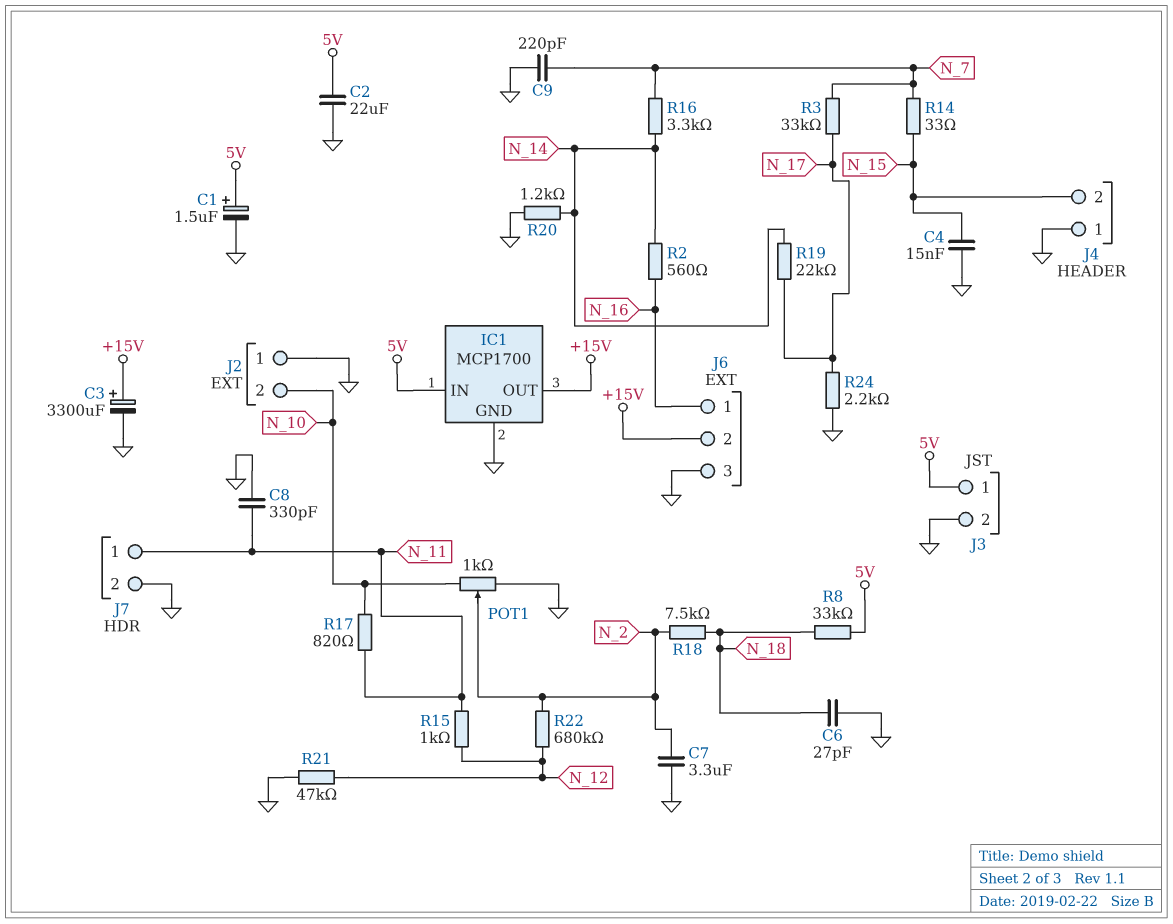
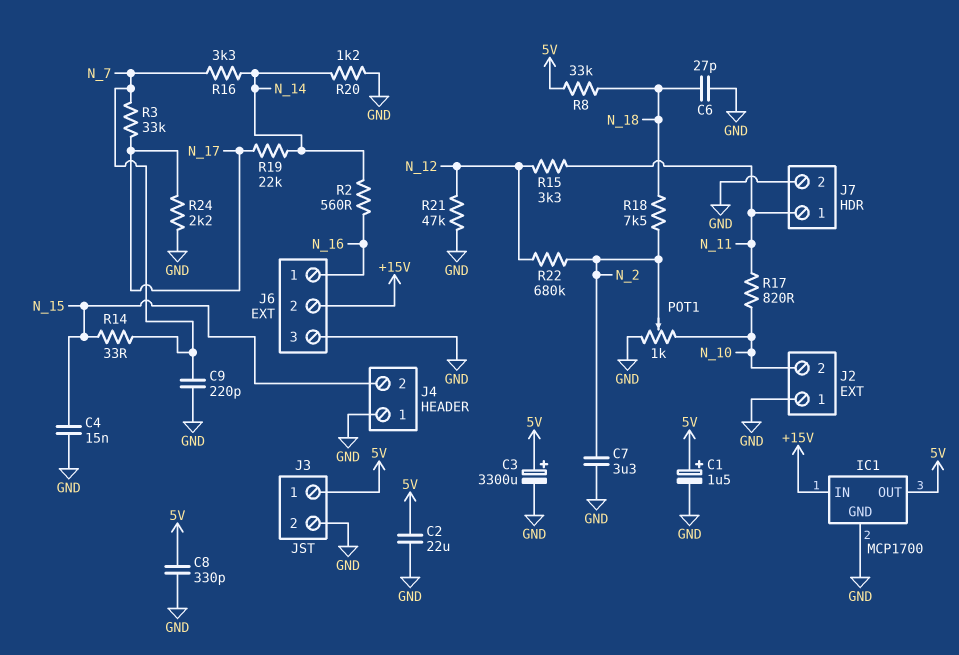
C3: 3300uF (plus +15V, minus GND) -> 3300uF (plus 5V, minus GND)
C8: 330pF (GND, N_11) -> 330pF (5V, GND)
IC1 pin IN: 5V -> +15V
IC1 pin OUT: +15V -> 5V
R15: 1k (N_11, N_12) -> 3.3k (N_11, N_12)

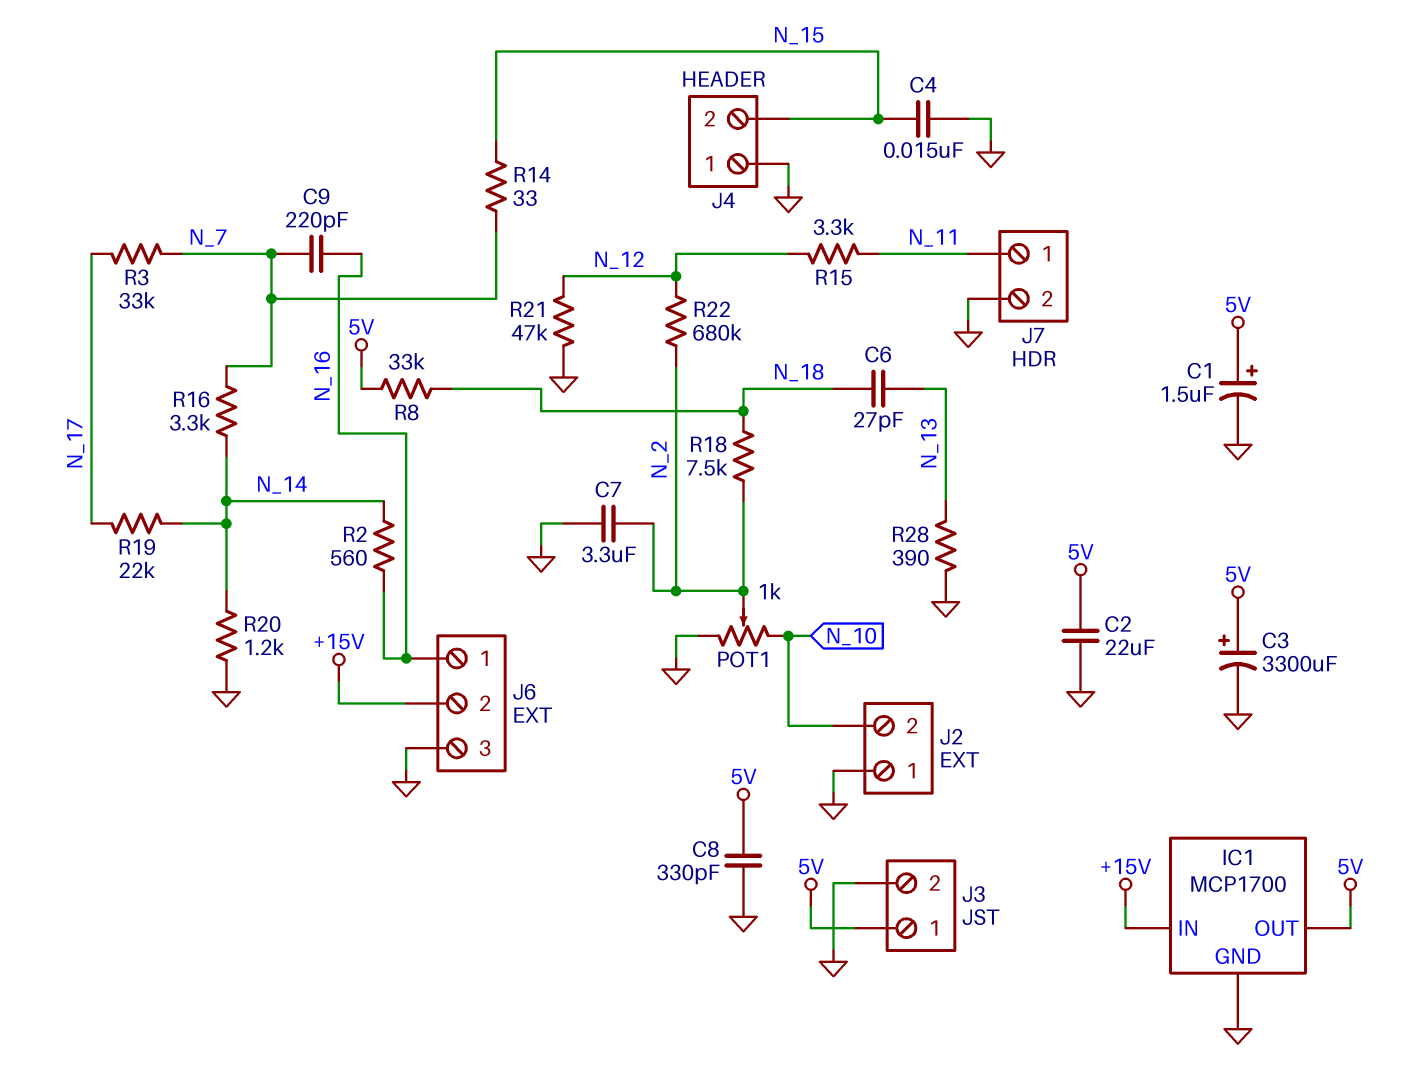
C6: 27pF (GND, N_18) -> 27pF (N_13, N_18)
C9: 220pF (GND, N_7) -> 220pF (N_7, N_16)
R17: 820 (N_10, N_11) -> none
R24: 2.2k (GND, N_17) -> none
R28: none -> 390 (GND, N_13)

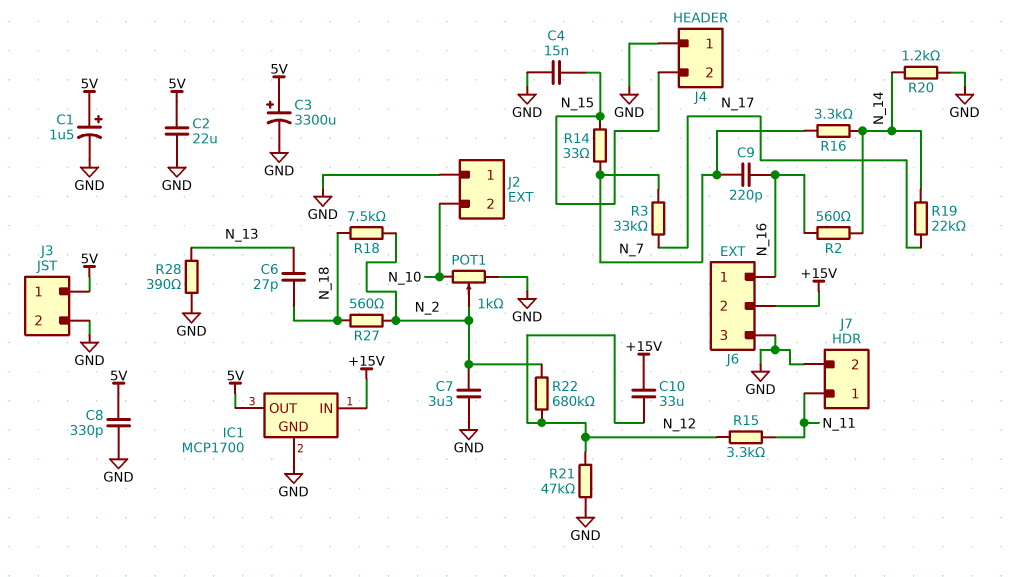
C10: none -> 33uF (+15V, N_12)
R8: 33k (5V, N_18) -> none
R27: none -> 560 (N_2, N_18)

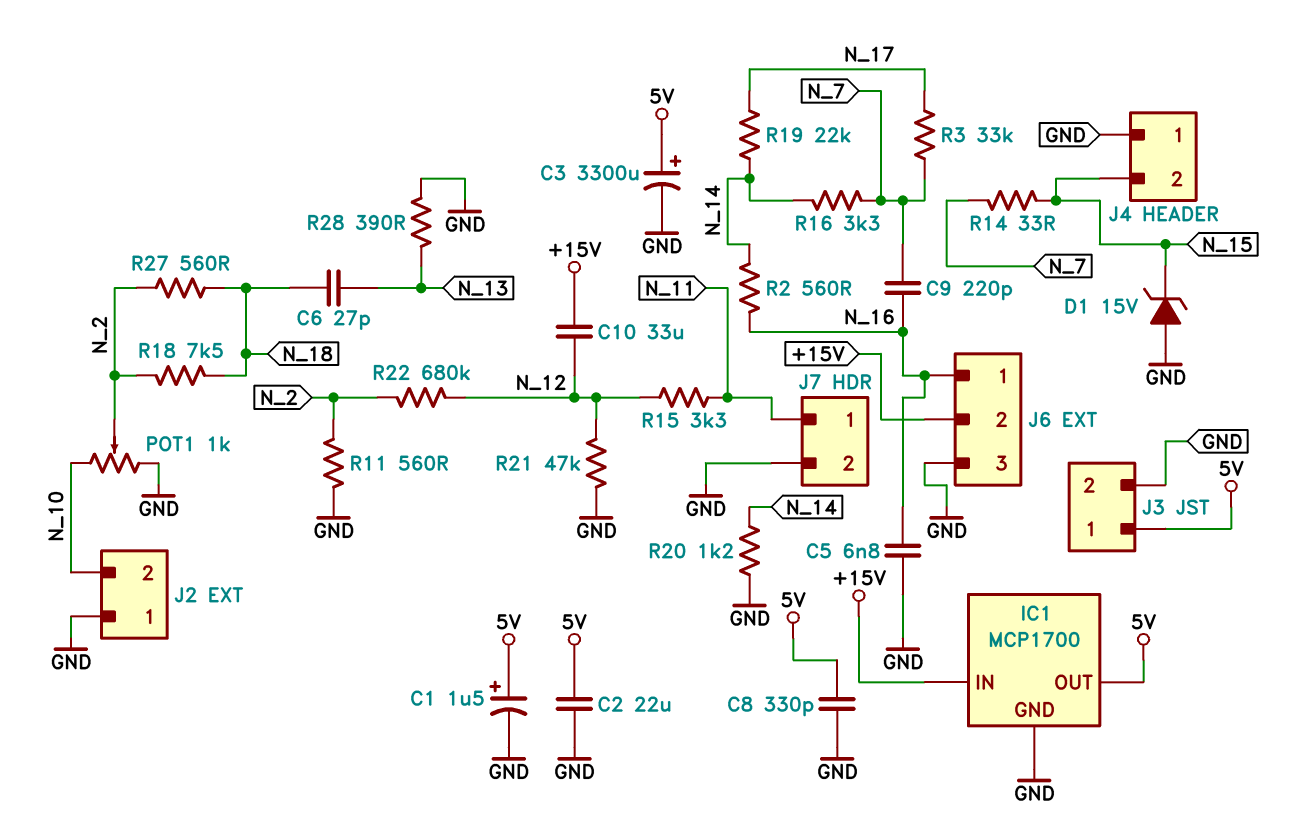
C4: 15nF (GND, N_15) -> none
C5: none -> 6.8nF (GND, N_16)
C7: 3.3uF (GND, N_2) -> none
D1: none -> zener 15V (A GND, K N_15)
R11: none -> 560 (GND, N_2)

